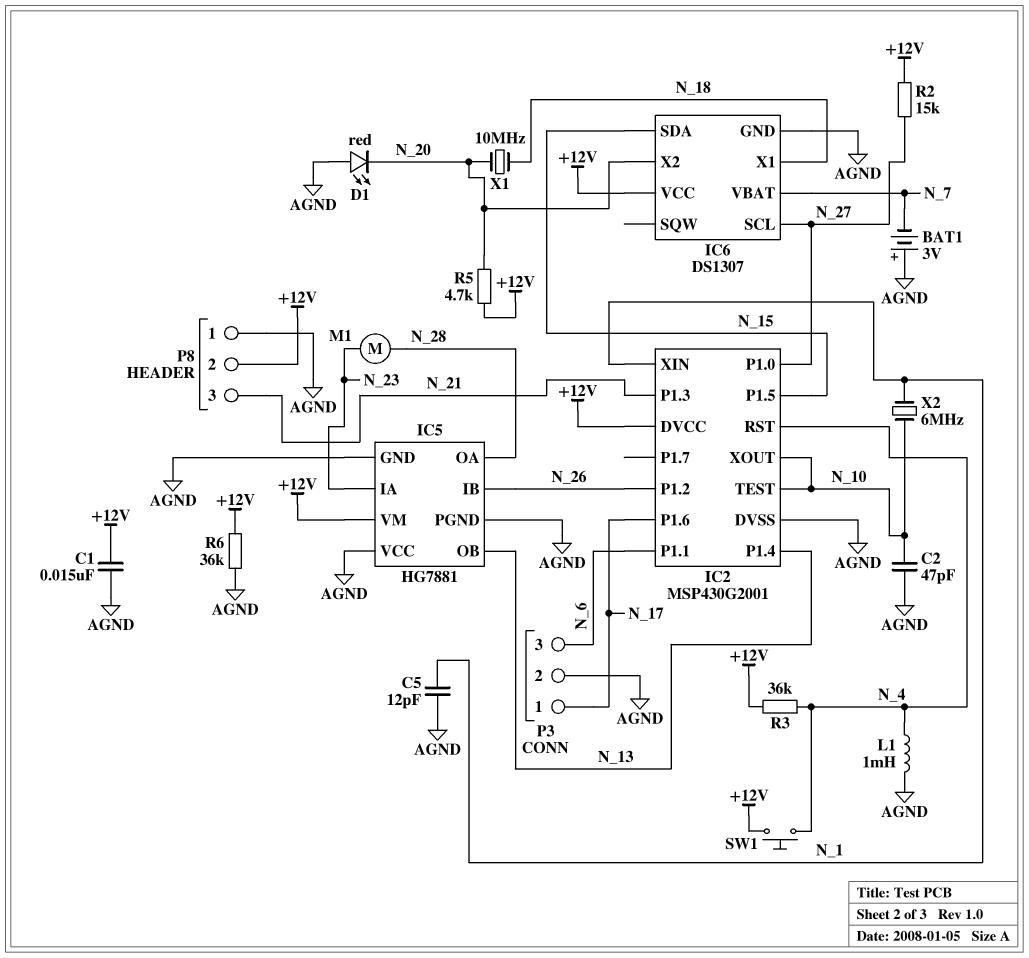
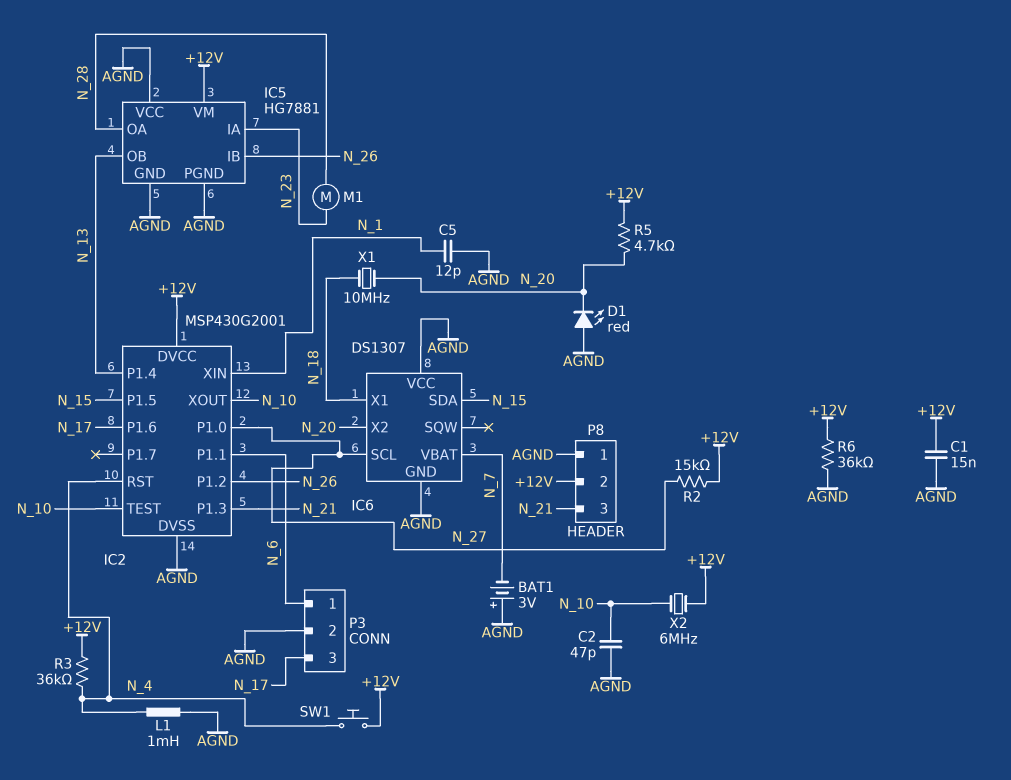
IC6 pin VCC: +12V -> AGND
P3 pin 1: N_17 -> N_6
P3 pin 3: N_6 -> N_17
X2: 6MHz (N_1, N_10) -> 6MHz (+12V, N_10)

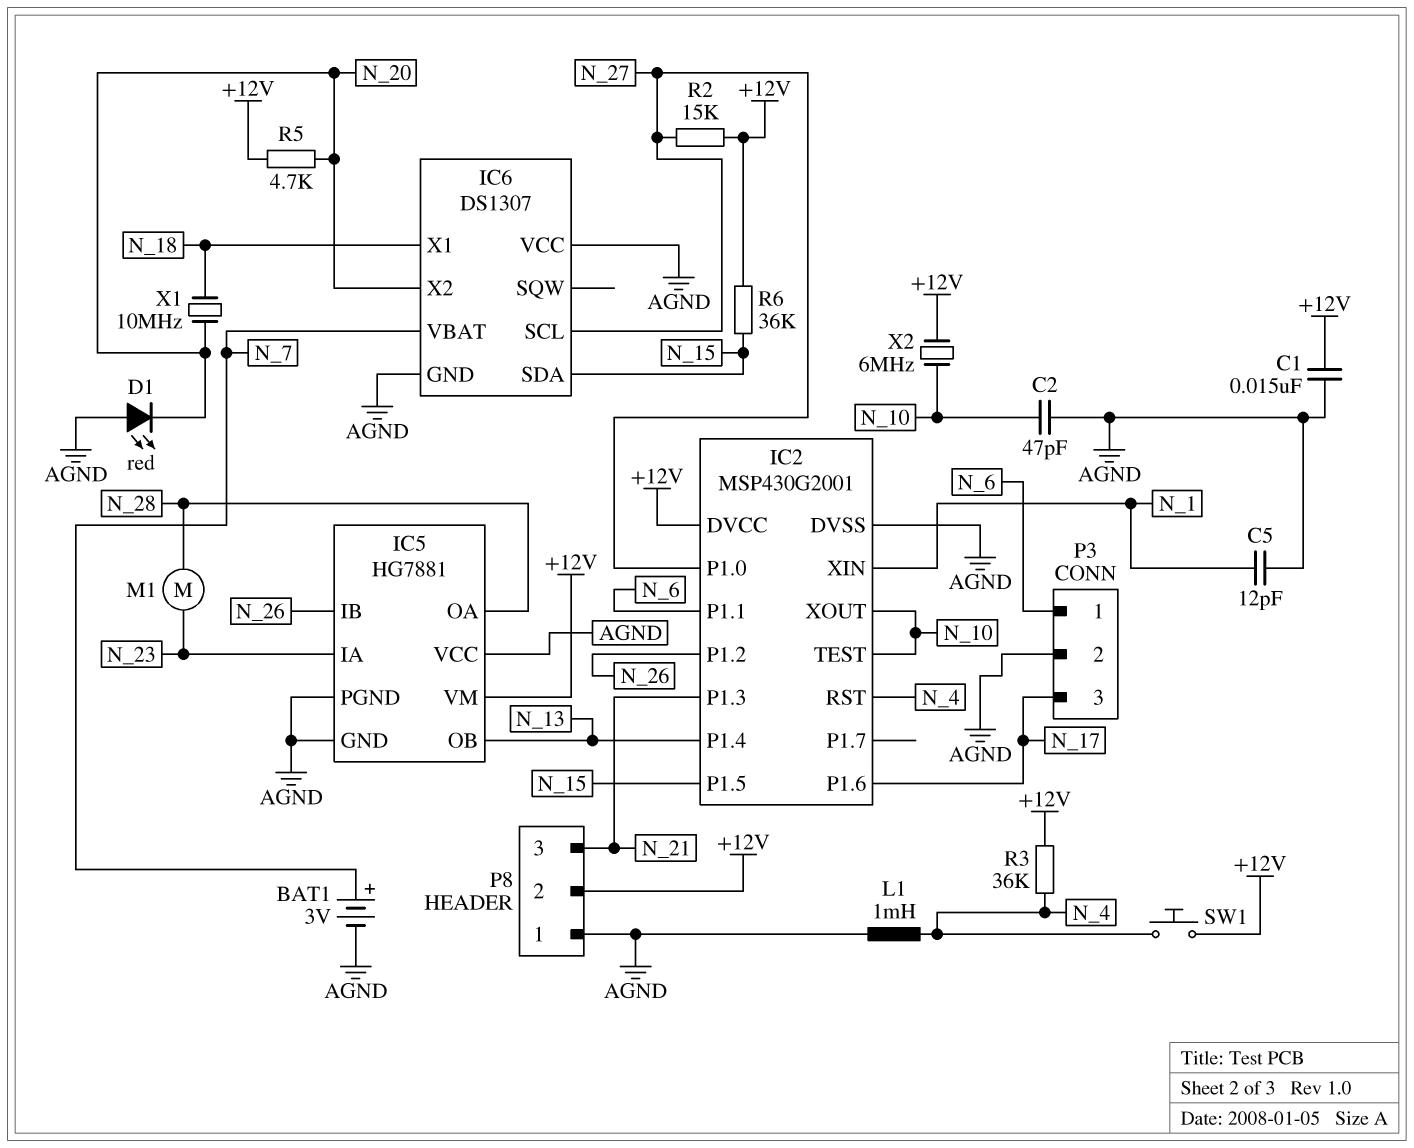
BAT1: 3V (plus AGND, minus N_7) -> 3V (plus N_7, minus AGND)
R6: 36k (+12V, AGND) -> 36k (+12V, N_15)

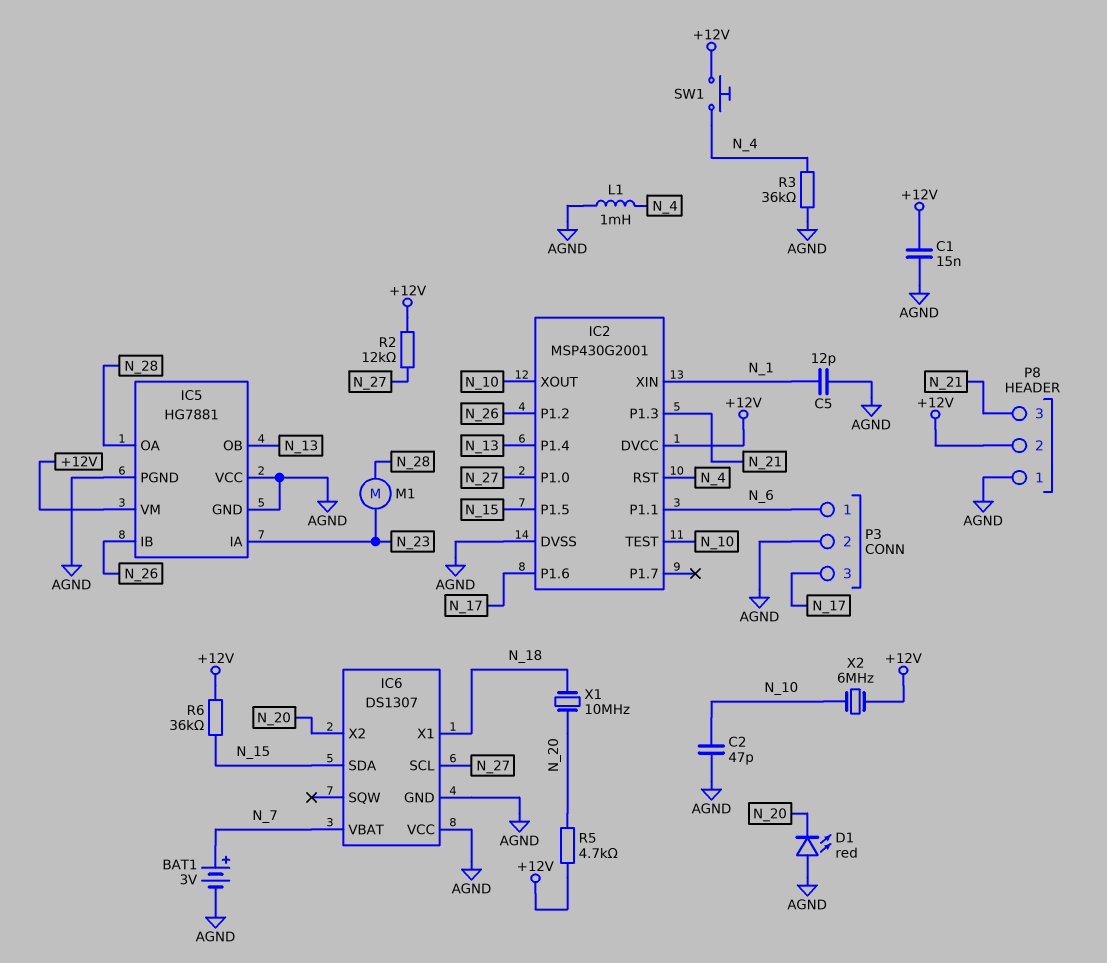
R2: 15k (+12V, N_27) -> 12k (+12V, N_27)
R3: 36k (+12V, N_4) -> 36k (AGND, N_4)

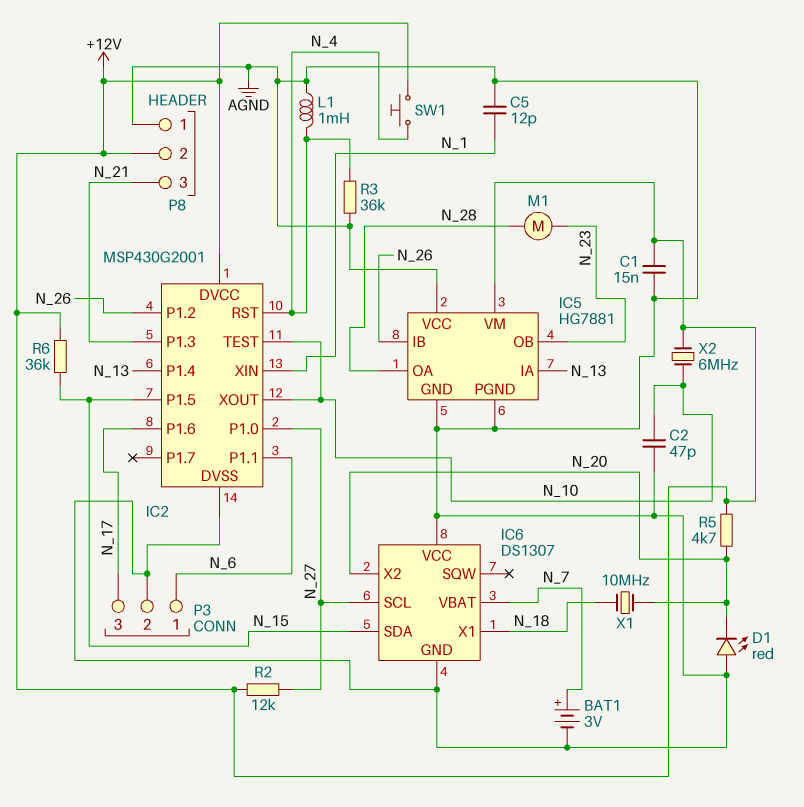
IC5 pin IA: N_23 -> N_13
IC5 pin OB: N_13 -> N_23

